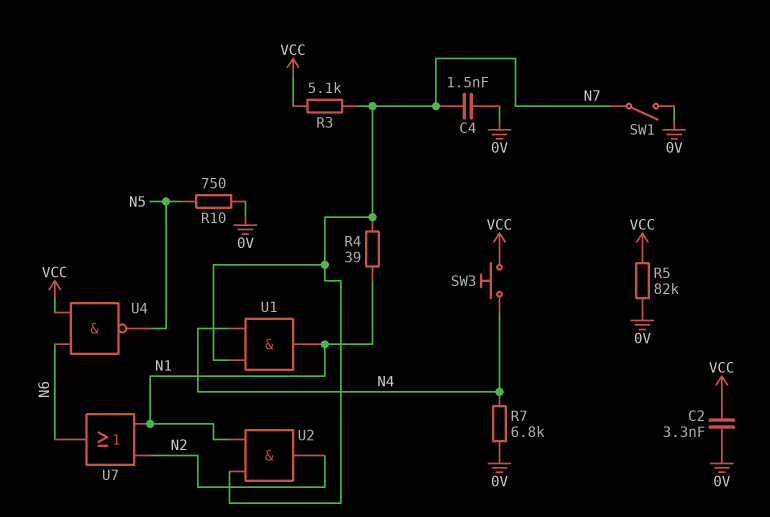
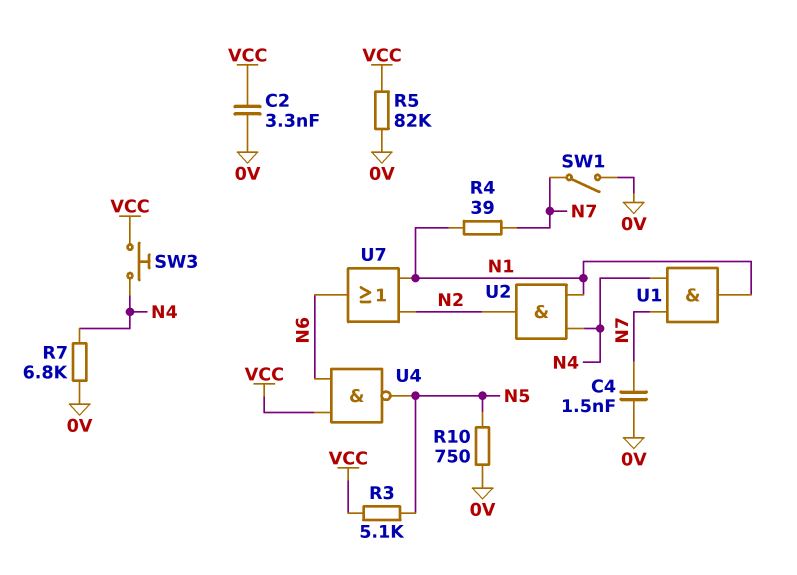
R3: 5.1k (N7, VCC) -> 5.1k (N5, VCC)
U2: AND (in N1, in N7, out N2) -> AND (in N1, in N4, out N2)

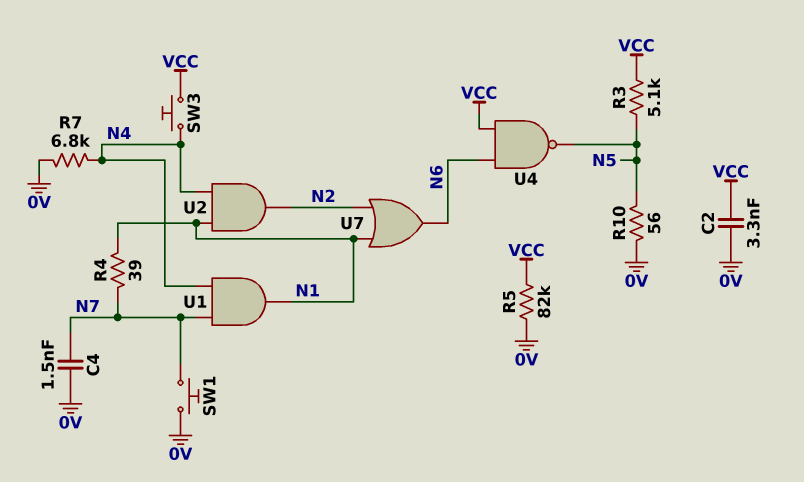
R10: 750 (0V, N5) -> 56 (0V, N5)
SW1: switch (0V, N7) -> button (0V, N7)

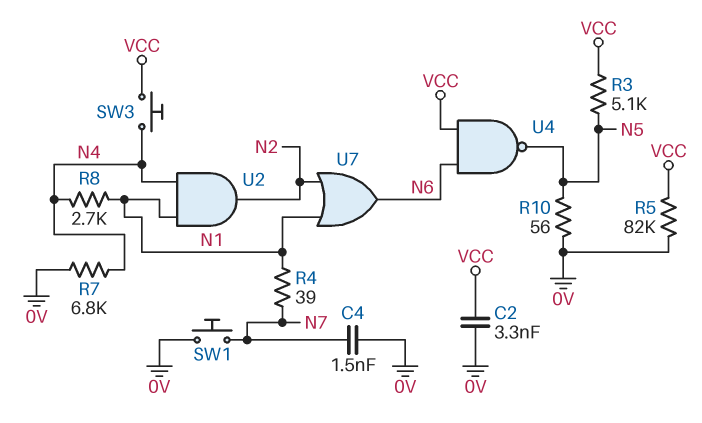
R8: none -> 2.7k (N1, N4)
U1: AND (in N4, in N7, out N1) -> none

